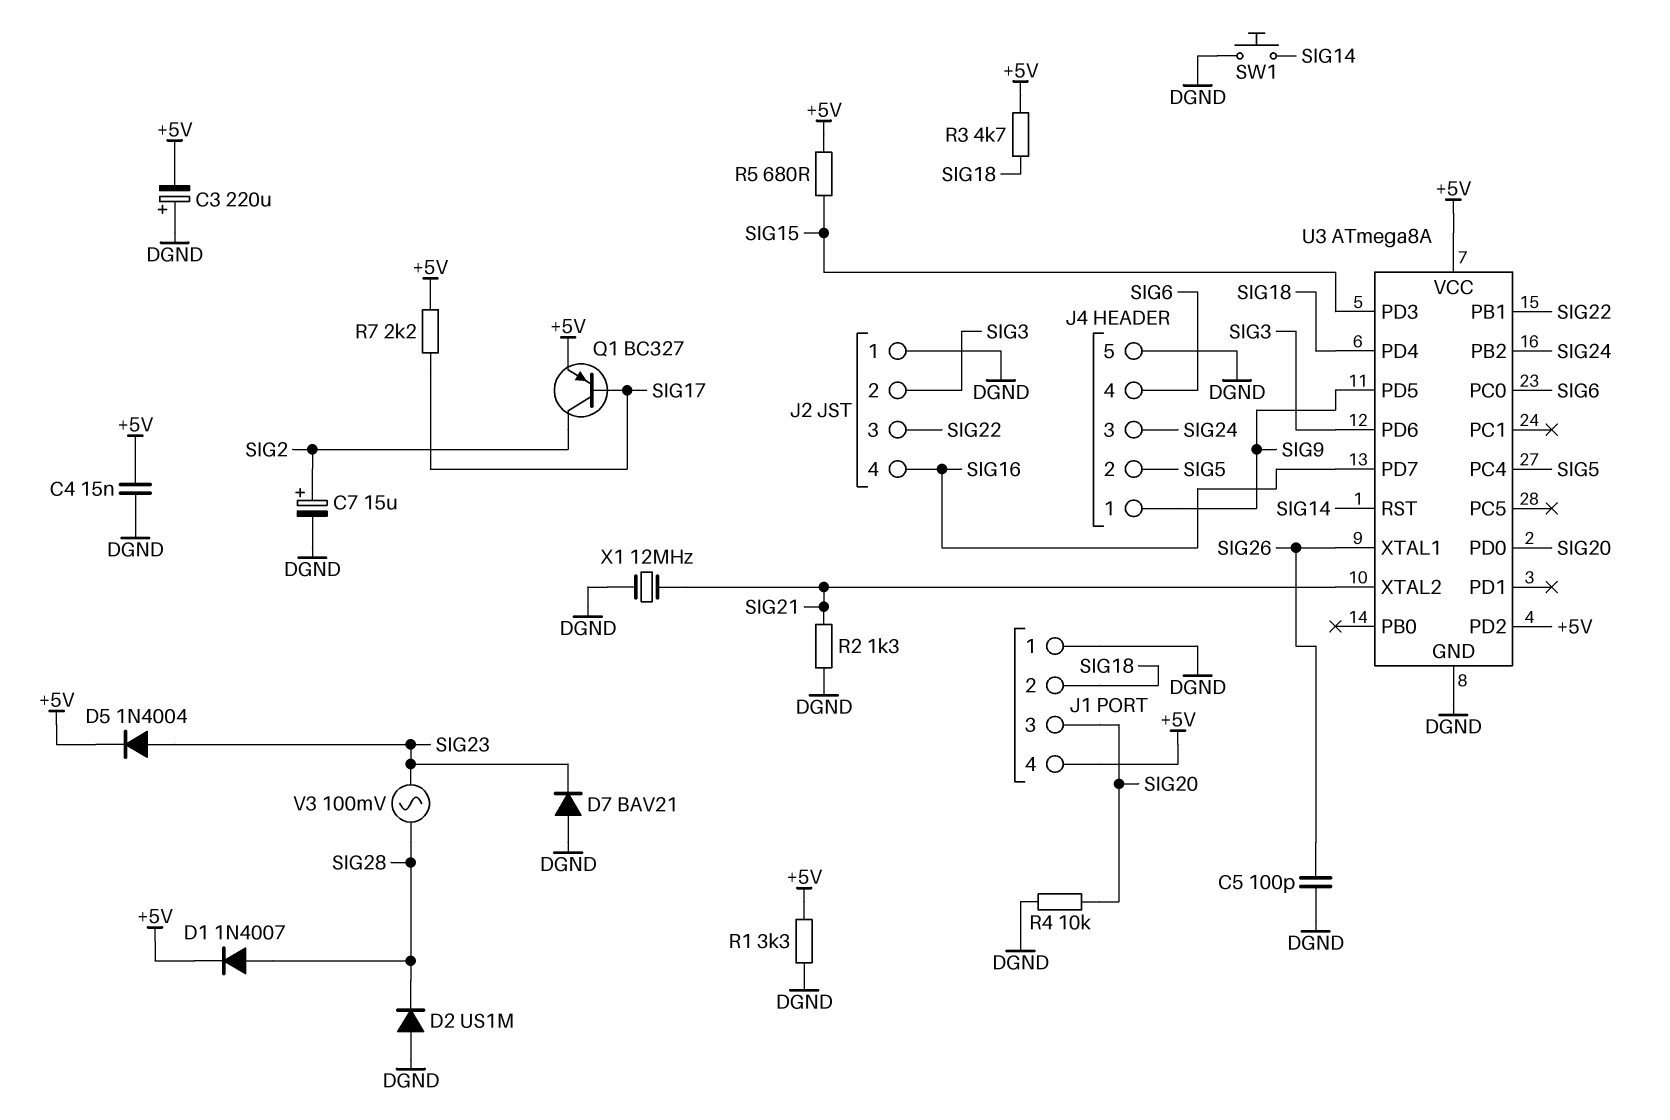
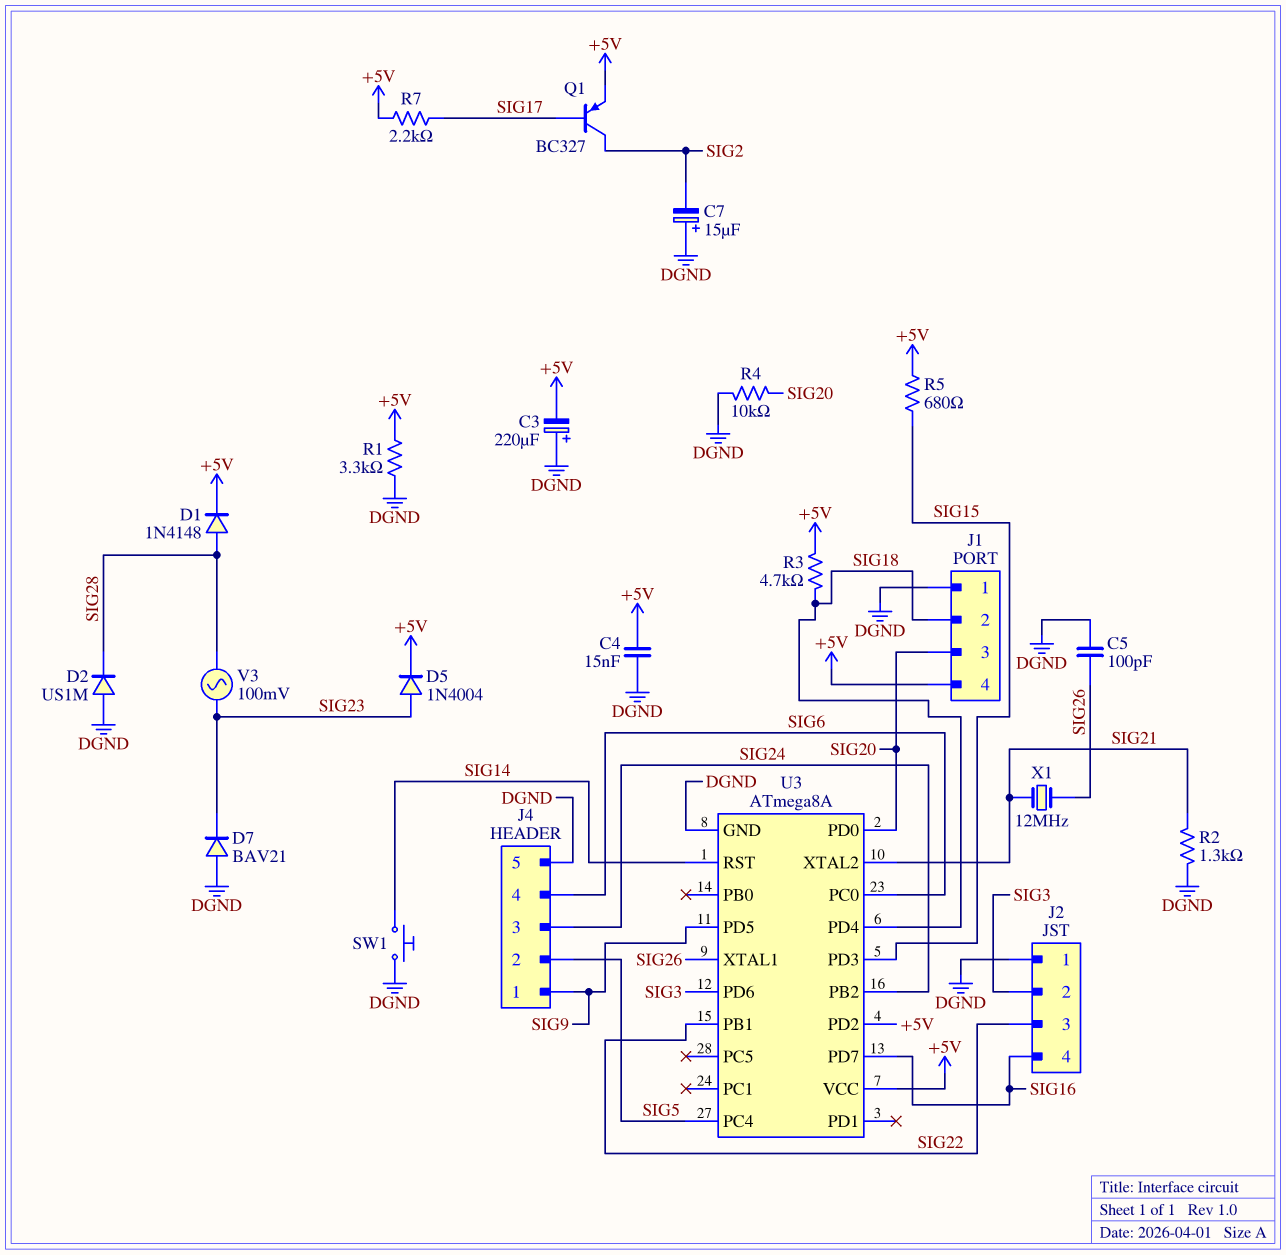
C7: 15uF (plus SIG2, minus DGND) -> 15uF (plus DGND, minus SIG2)
D1: diode 1N4007 (A SIG28, K +5V) -> diode 1N4148 (A SIG28, K +5V)
X1: 12MHz (DGND, SIG21) -> 12MHz (SIG21, SIG26)

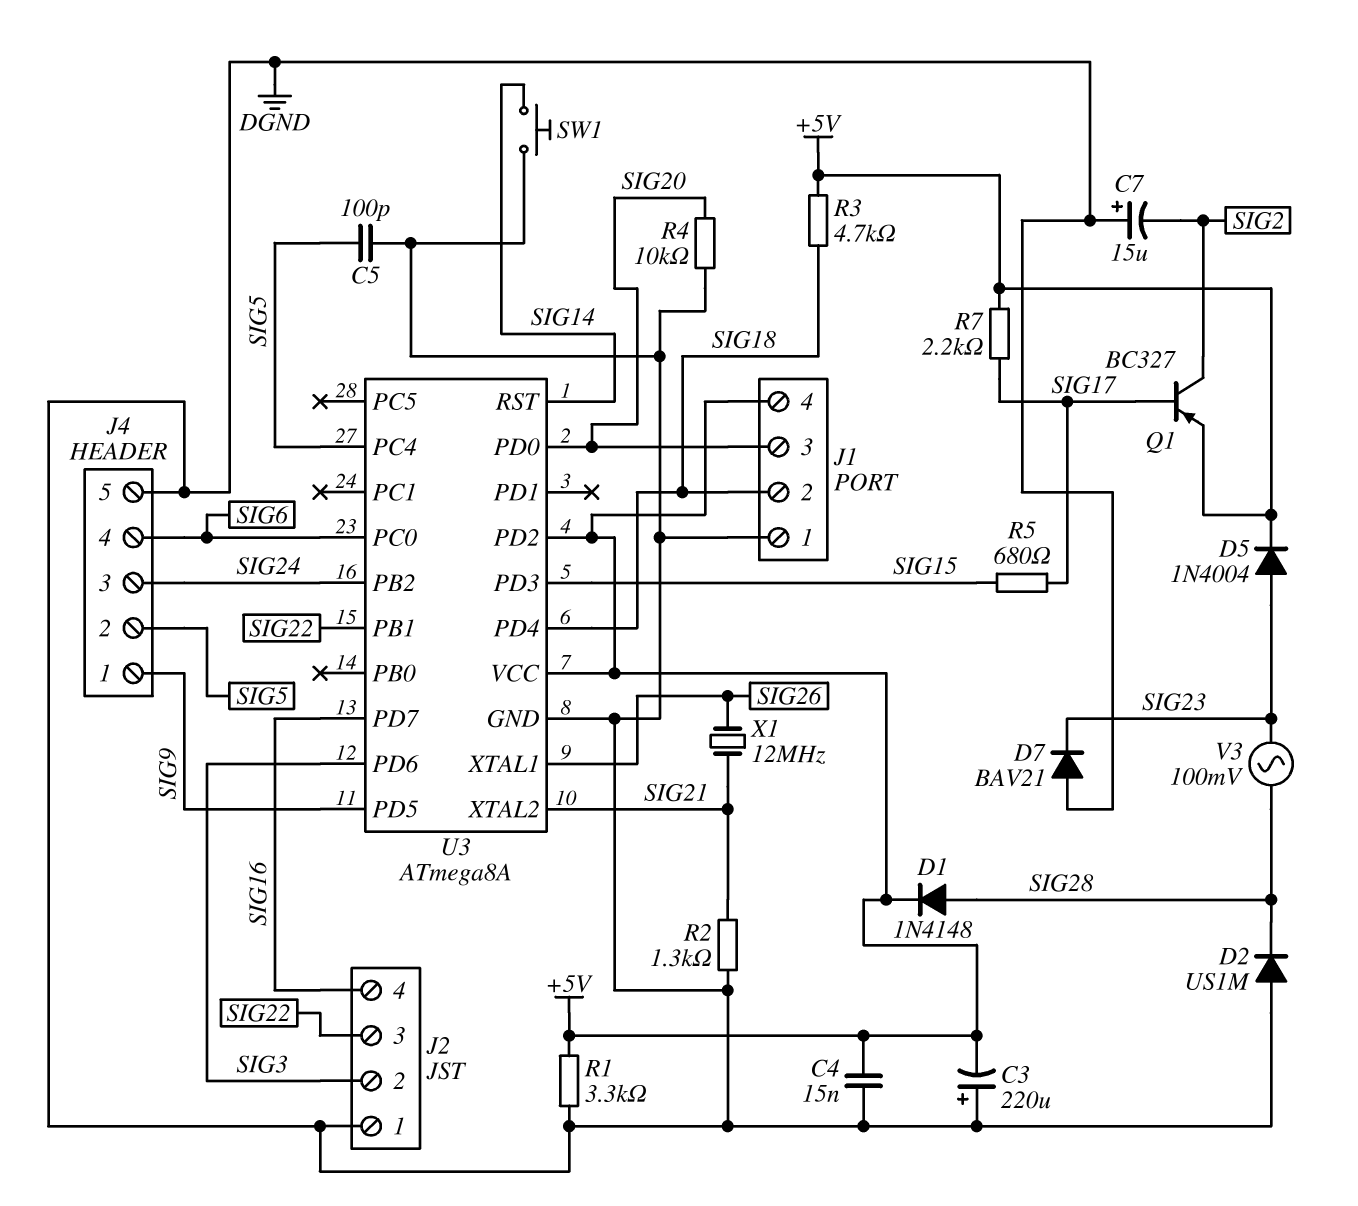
C5: 100pF (DGND, SIG26) -> 100pF (DGND, SIG5)
R5: 680 (+5V, SIG15) -> 680 (SIG15, SIG17)

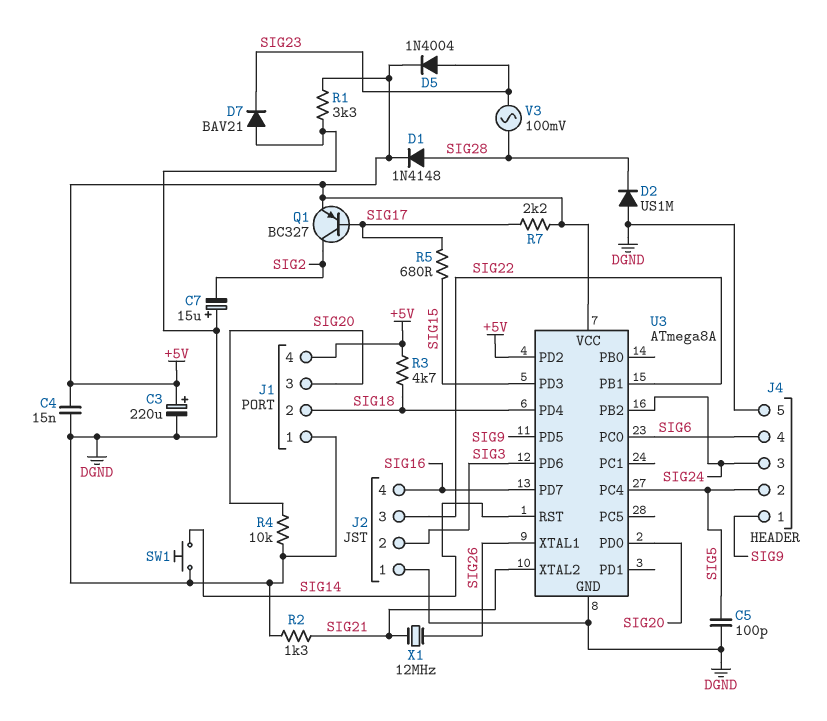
C3: 220uF (plus DGND, minus +5V) -> 220uF (plus +5V, minus DGND)

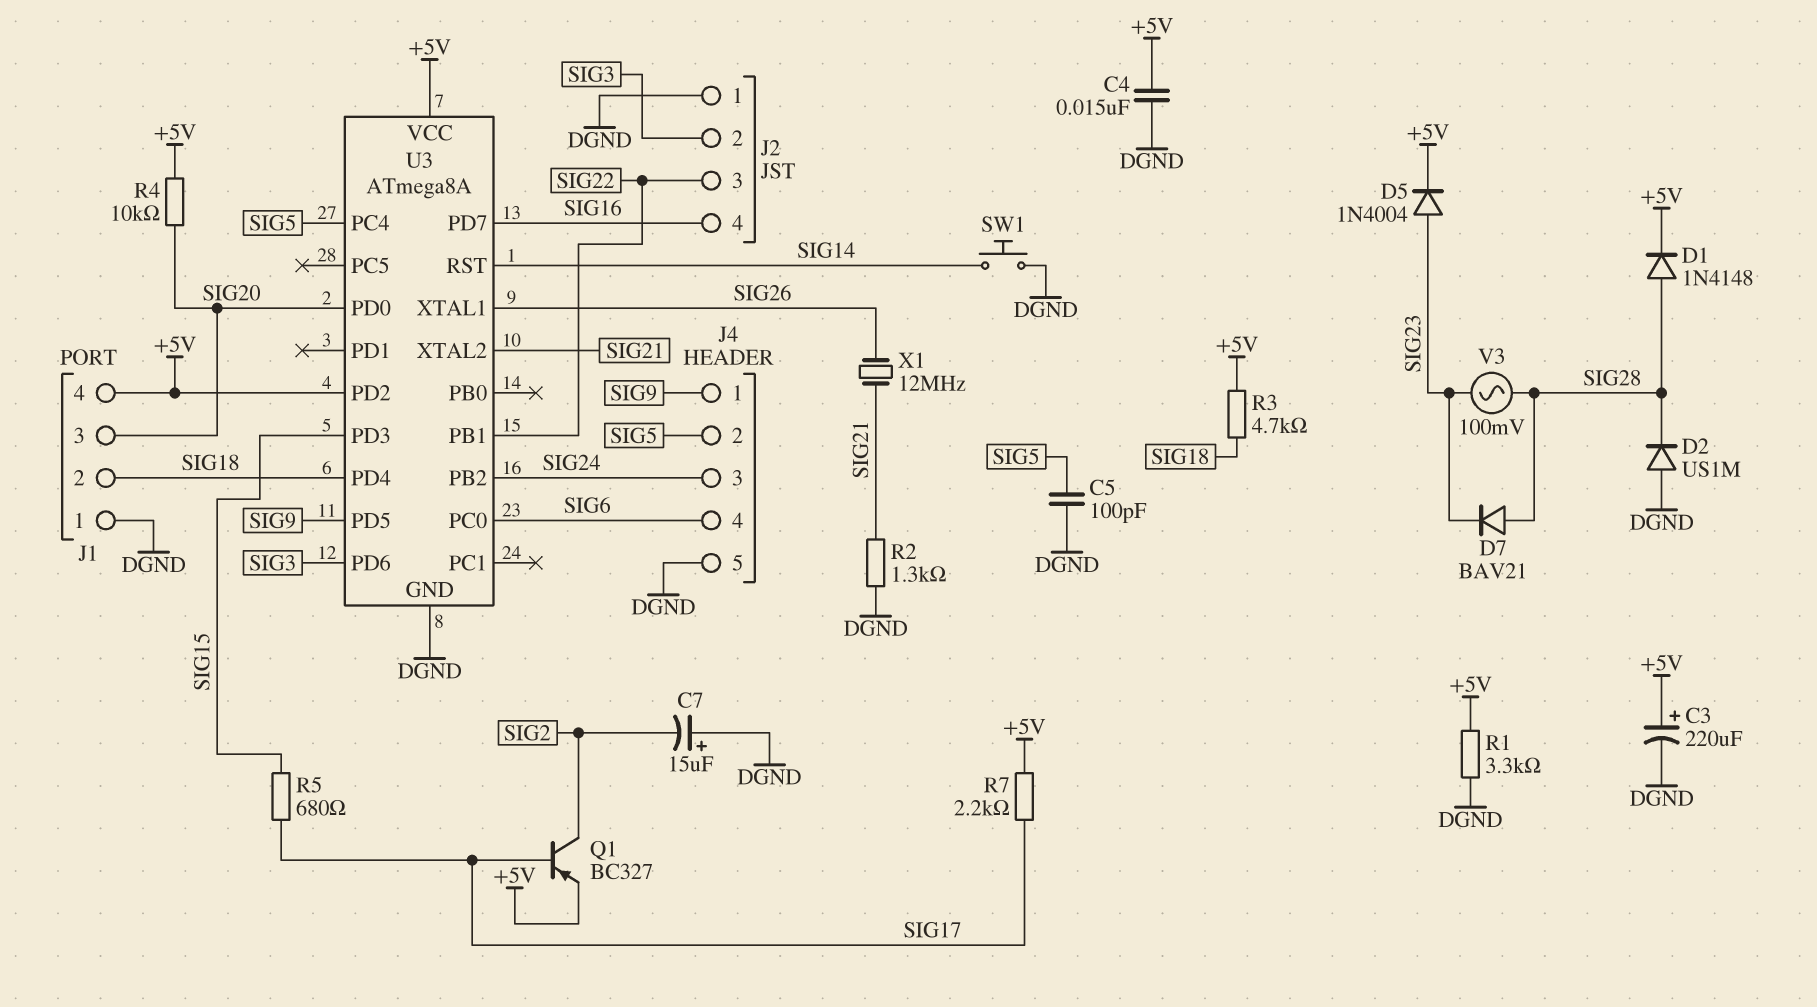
D7: diode BAV21 (A DGND, K SIG23) -> diode BAV21 (A SIG28, K SIG23)
R4: 10k (DGND, SIG20) -> 10k (+5V, SIG20)

